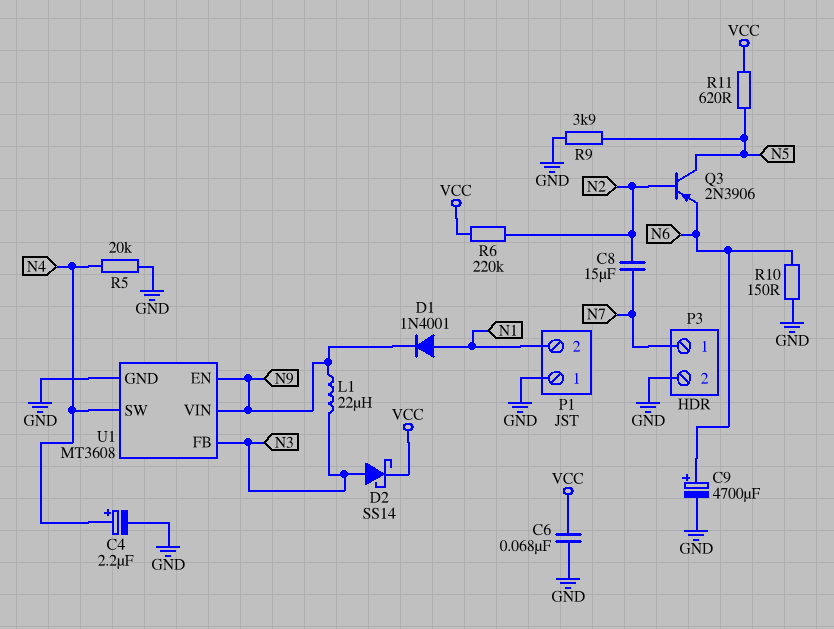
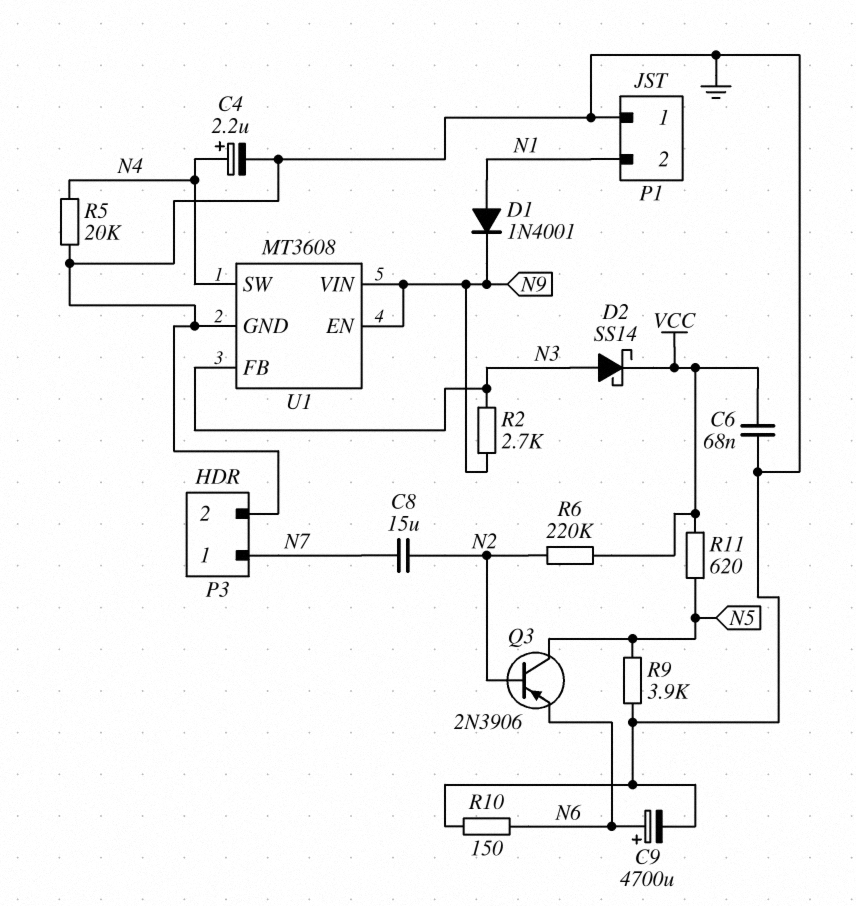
L1: 22uH (N3, N9) -> none
R2: none -> 2.7k (N3, N9)

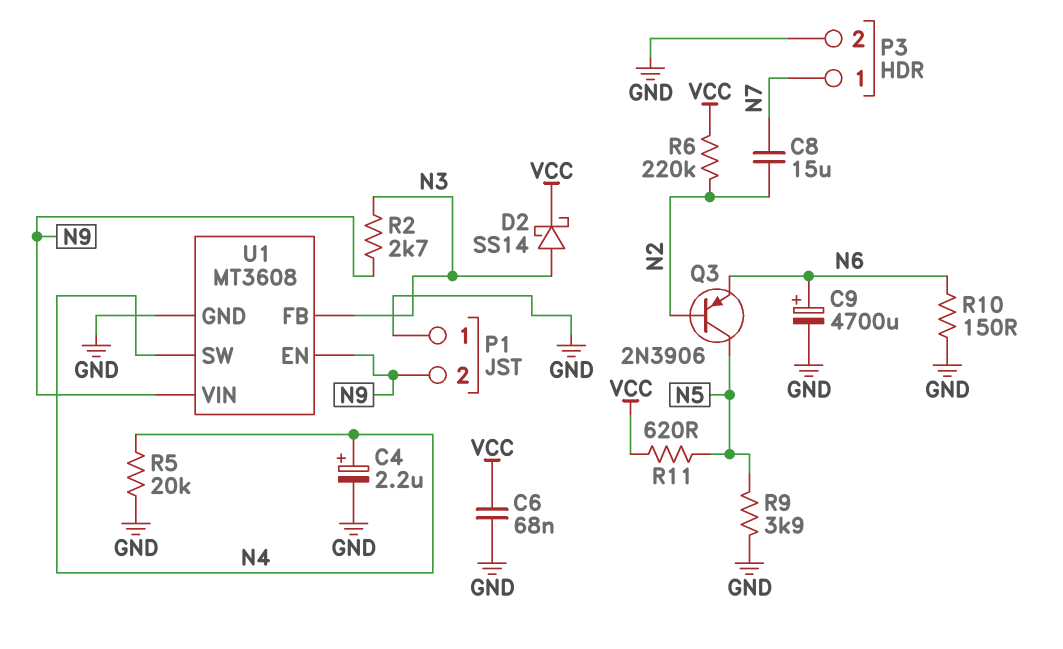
D1: diode 1N4001 (A N1, K N9) -> none
P1 pin 2: N1 -> N9

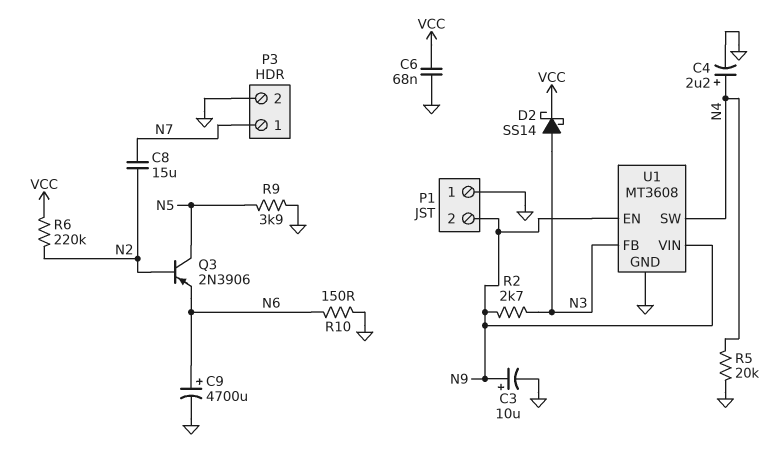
C3: none -> 10uF (plus N9, minus GND)
R11: 620 (N5, VCC) -> none

